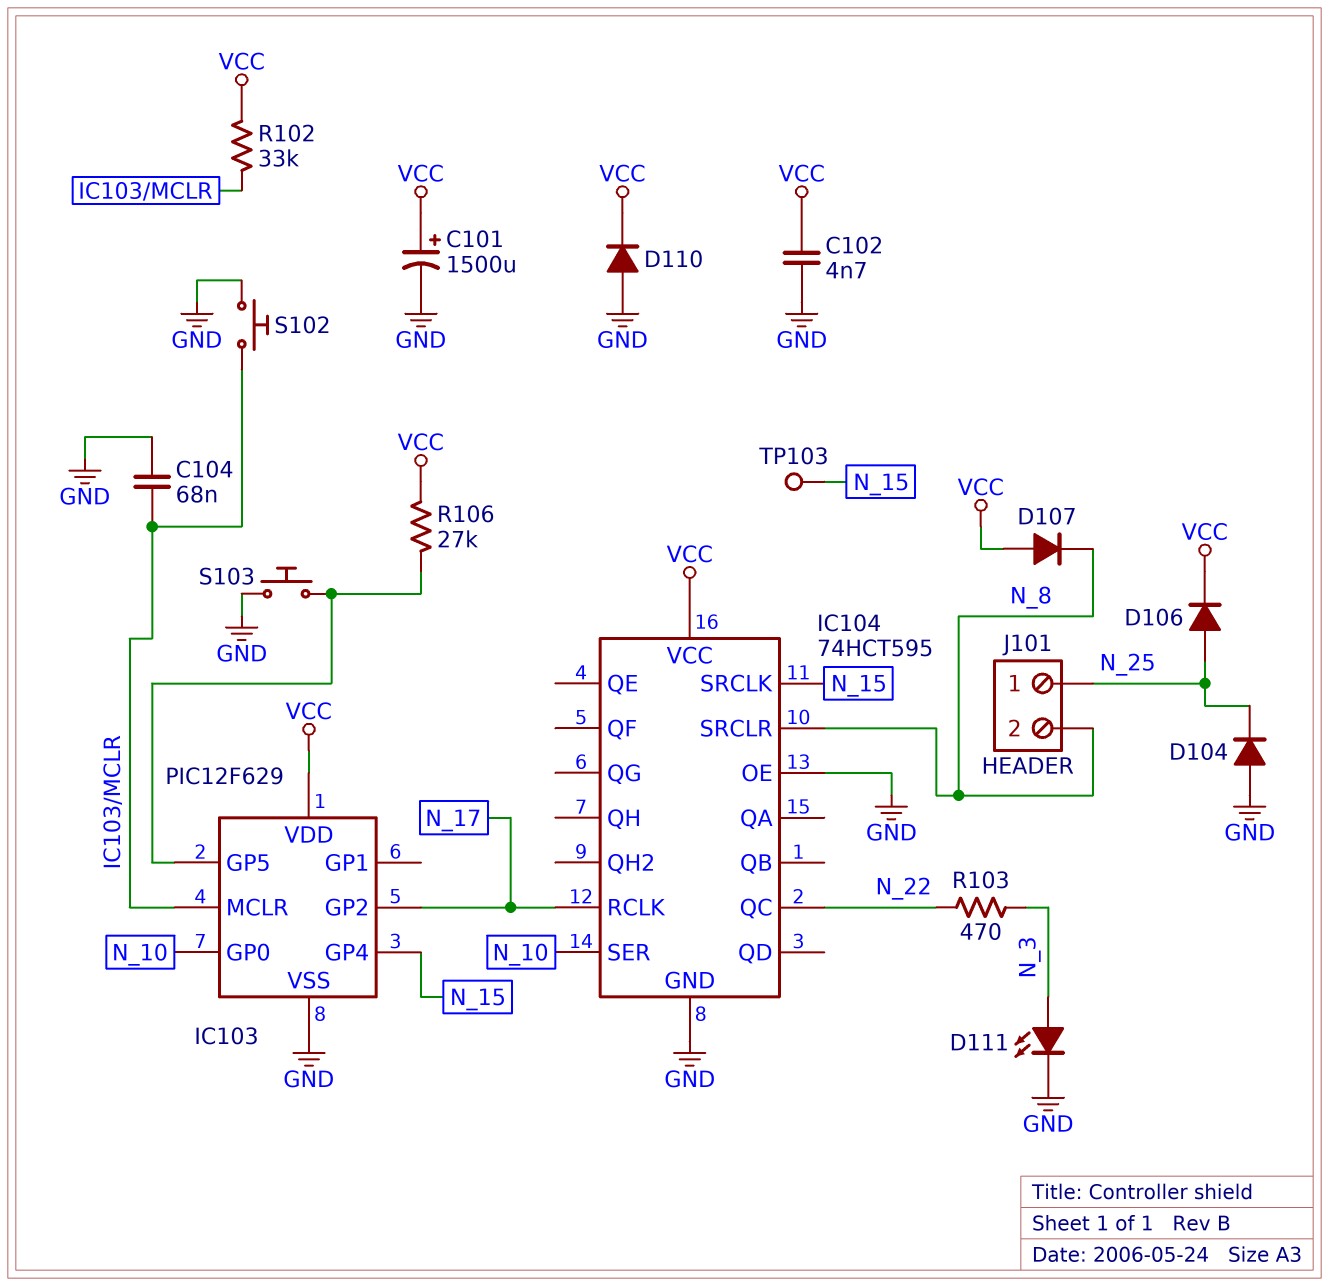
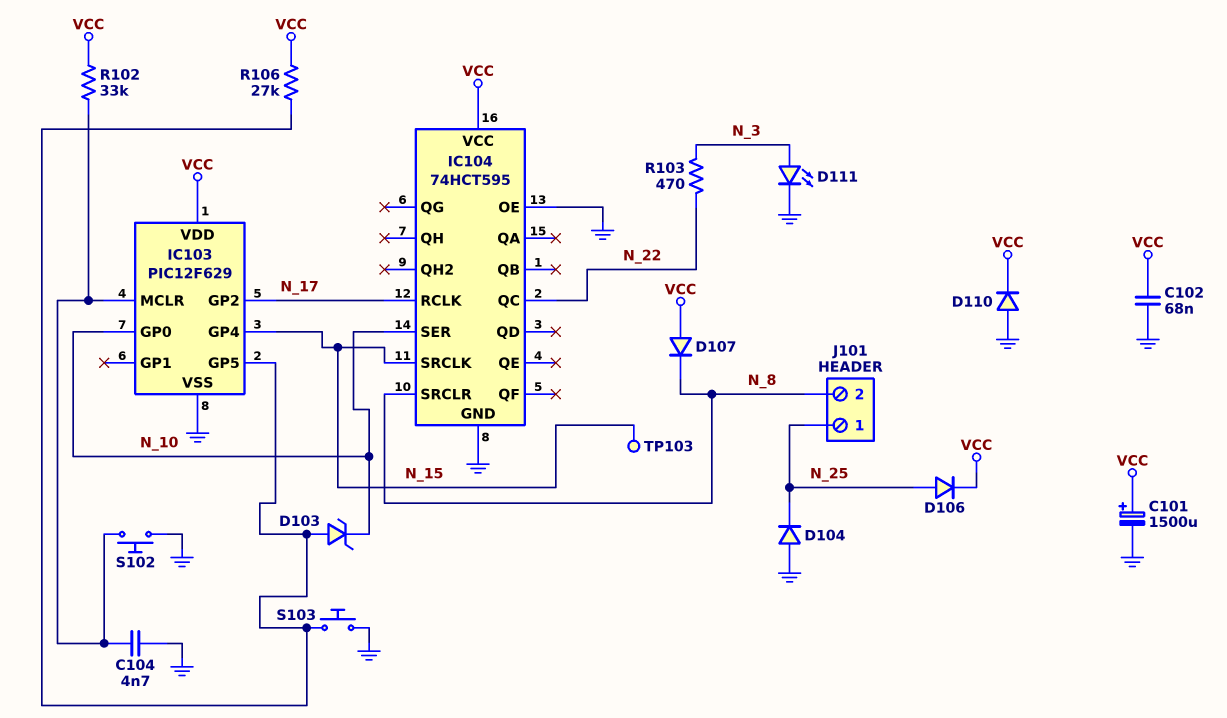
C102: 4.7nF (GND, VCC) -> 68nF (GND, VCC)
C104: 68nF (GND, IC103/MCLR) -> 4.7nF (GND, IC103/MCLR)
D103: none -> zener (A IC103/GP5, K N_10)

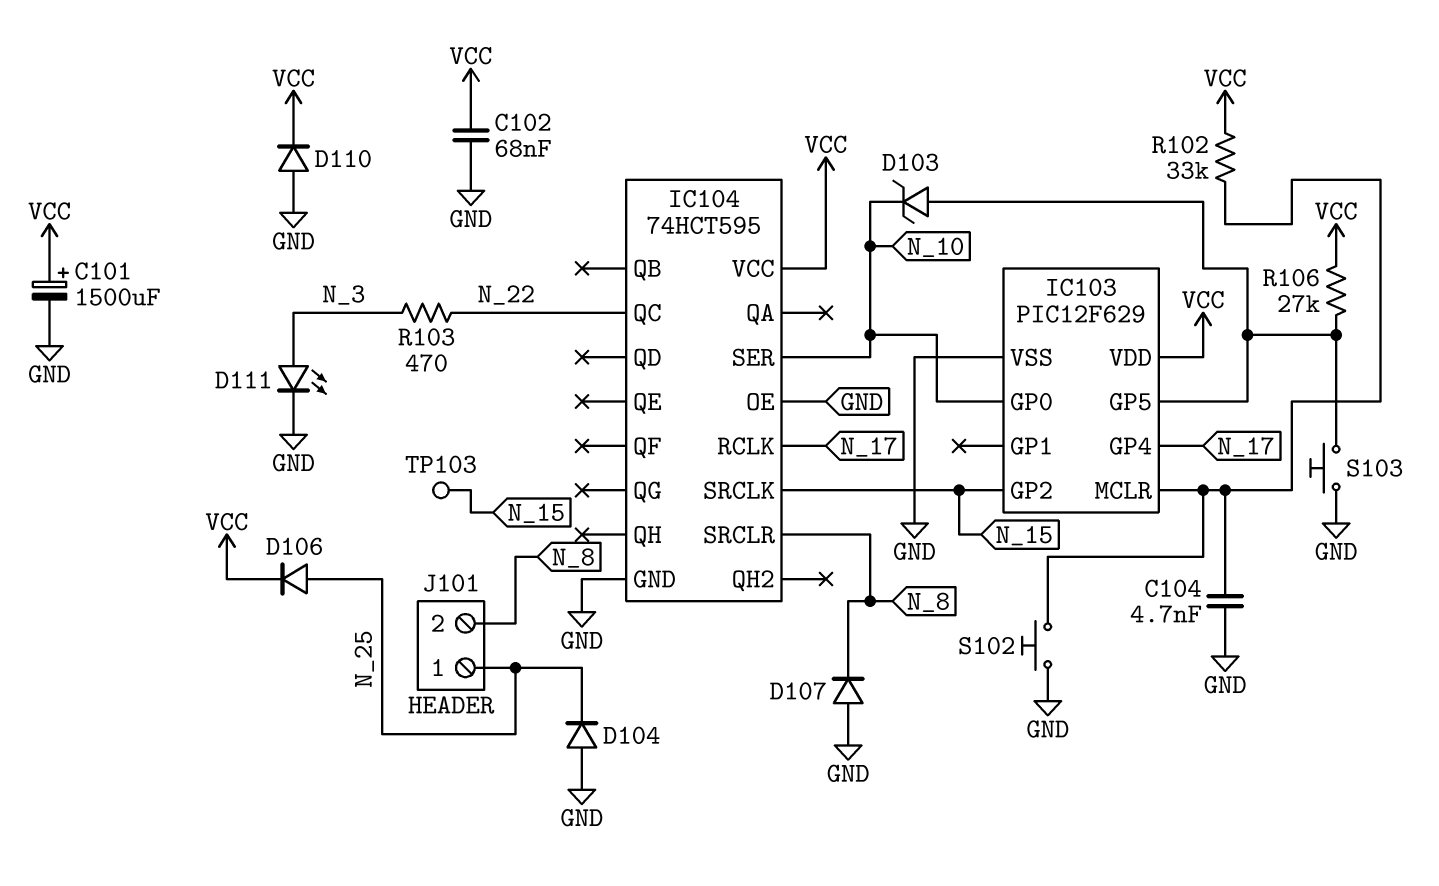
D107: diode (A VCC, K N_8) -> diode (A GND, K N_8)
IC103 pin GP2: N_17 -> N_15
IC103 pin GP4: N_15 -> N_17

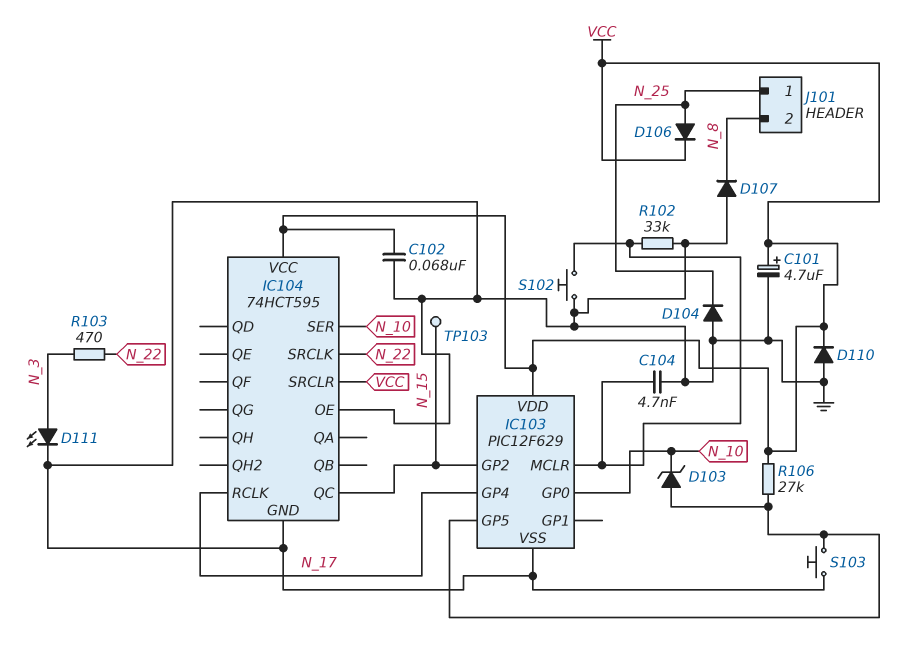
C101: 1500uF (plus VCC, minus GND) -> 4.7uF (plus VCC, minus GND)
IC104 pin QC: N_22 -> N_15
IC104 pin SRCLK: N_15 -> N_22
IC104 pin SRCLR: N_8 -> VCC
R102: 33k (IC103/MCLR, VCC) -> 33k (GND, IC103/MCLR)

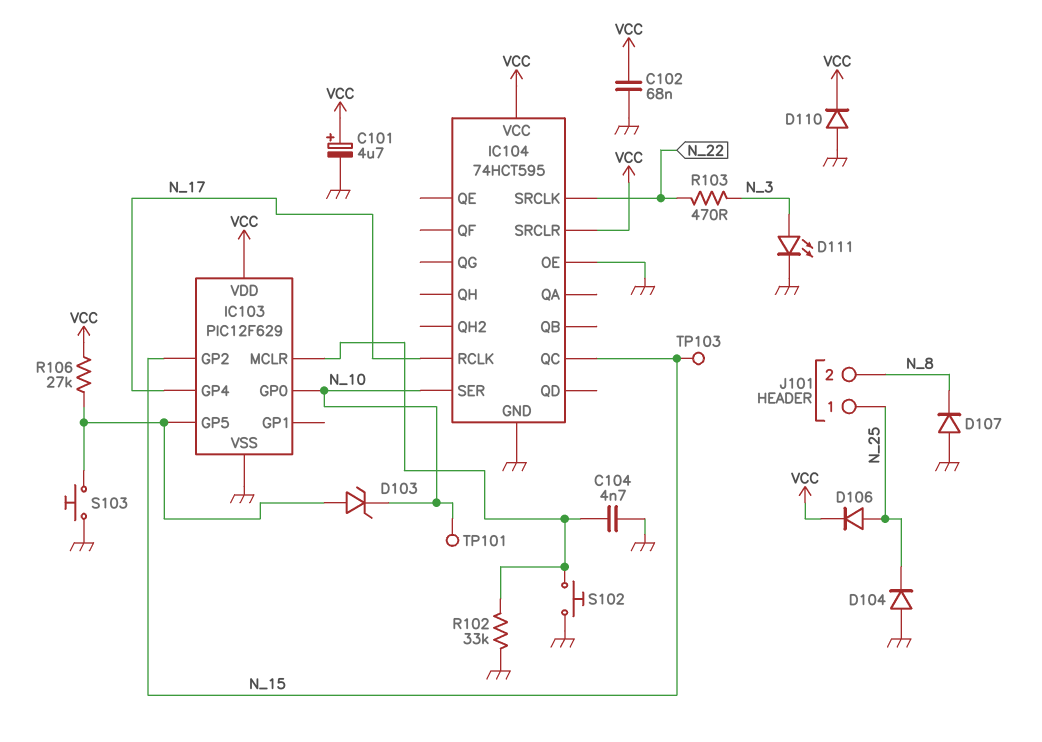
TP101: none -> test point (N_10)

